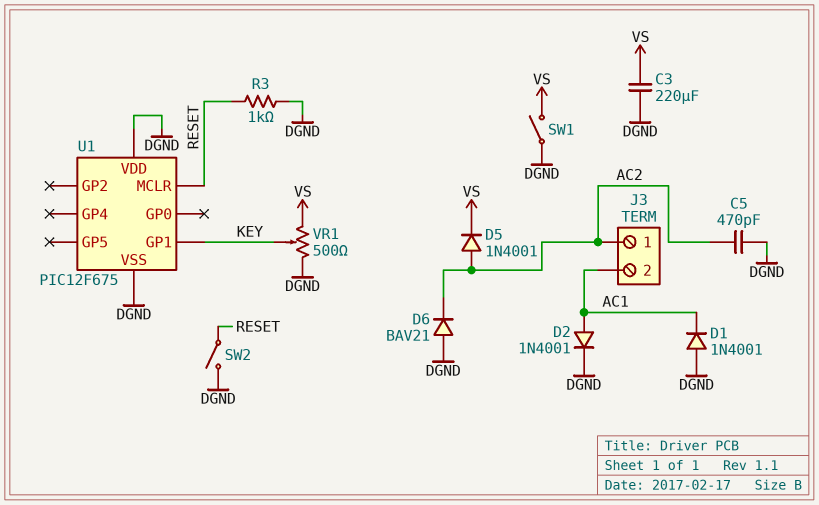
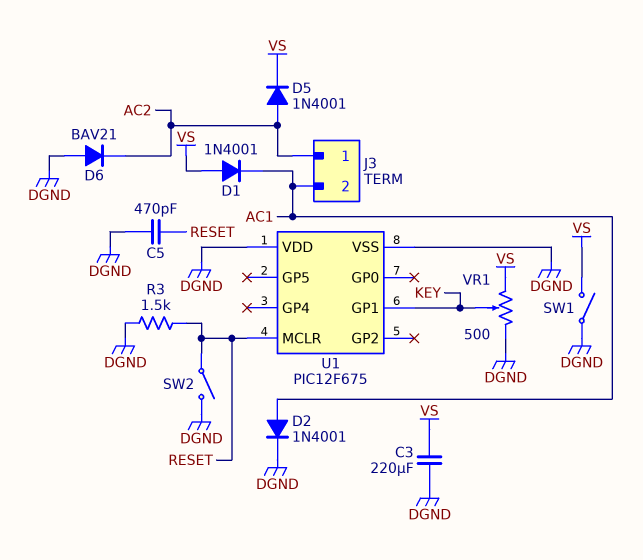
C5: 470pF (AC2, DGND) -> 470pF (DGND, RESET)
D1: diode 1N4001 (A DGND, K AC1) -> diode 1N4001 (A VS, K AC1)
R3: 1k (DGND, RESET) -> 1.5k (DGND, RESET)

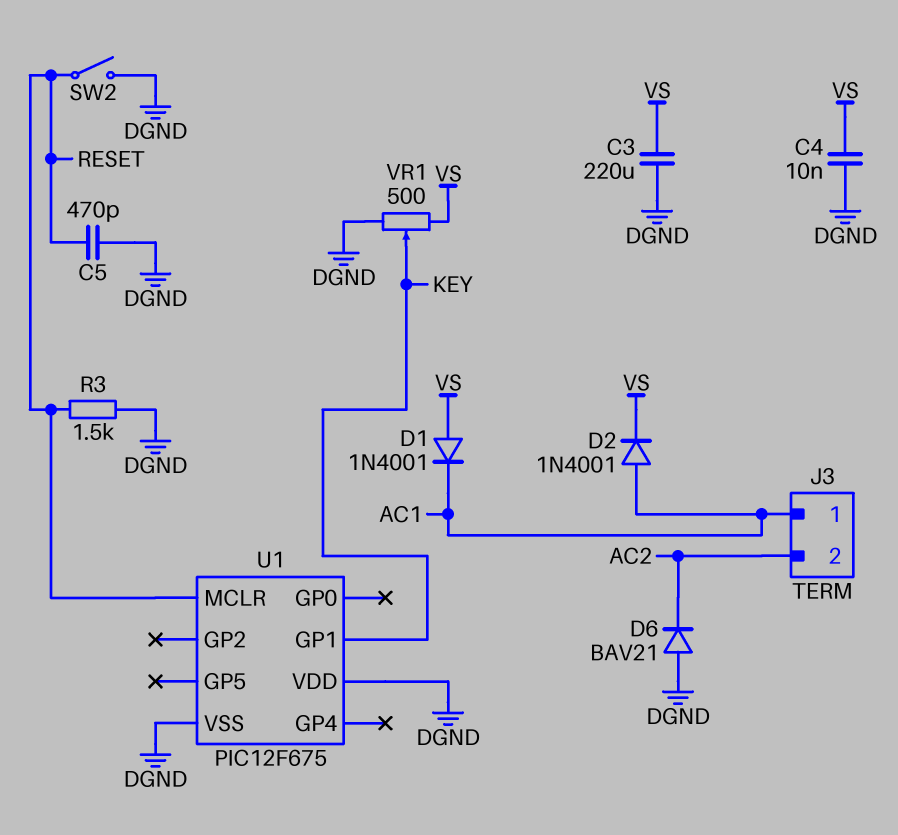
C4: none -> 10nF (DGND, VS)
D2: diode 1N4001 (A AC1, K DGND) -> diode 1N4001 (A AC1, K VS)
D5: diode 1N4001 (A AC2, K VS) -> none
J3 pin 1: AC2 -> AC1
J3 pin 2: AC1 -> AC2
SW1: switch (DGND, VS) -> none

